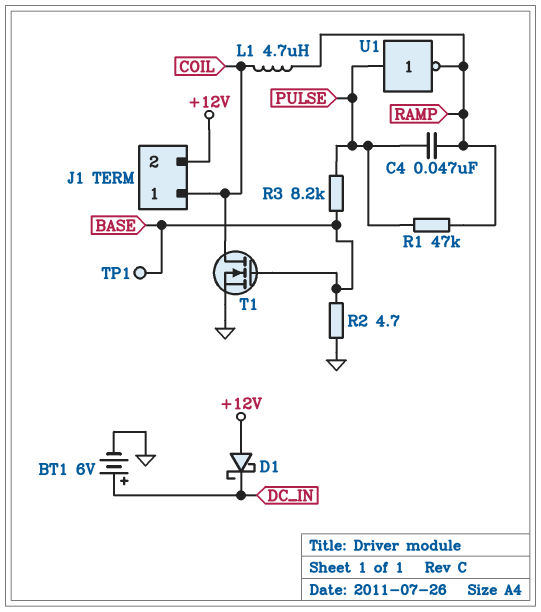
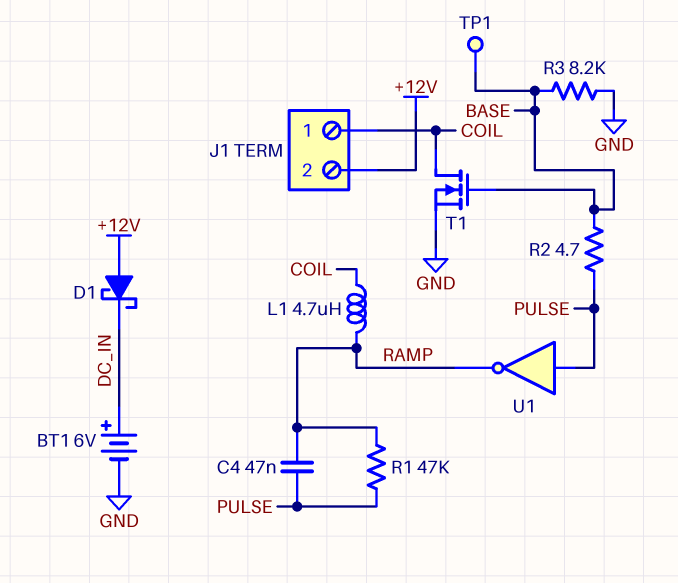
R2: 4.7 (BASE, GND) -> 4.7 (BASE, PULSE)
R3: 8.2k (BASE, PULSE) -> 8.2k (BASE, GND)

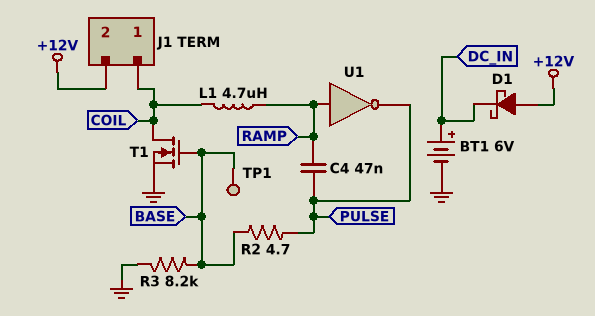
R1: 47k (PULSE, RAMP) -> none
U1: NOT (in PULSE, out RAMP) -> NOT (in RAMP, out PULSE)

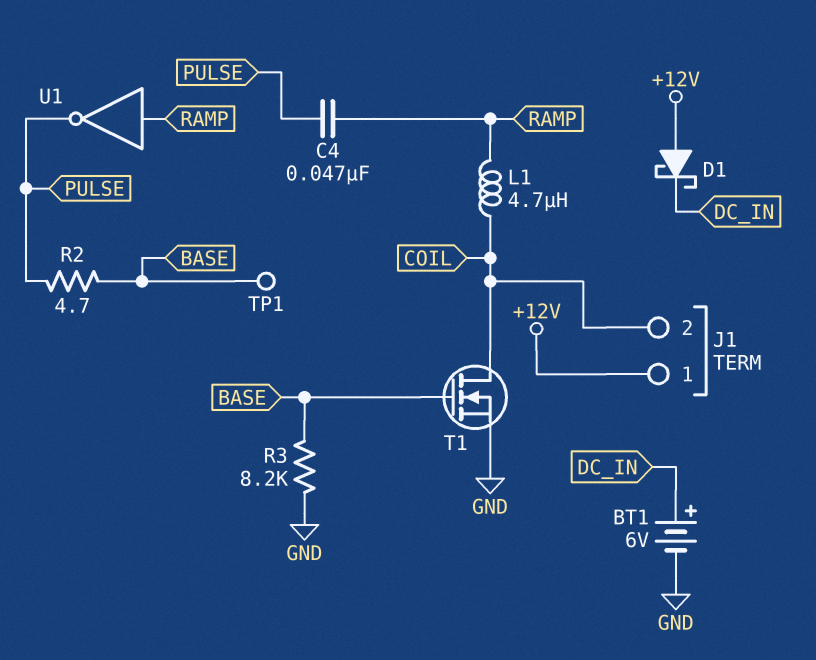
J1 pin 1: COIL -> +12V
J1 pin 2: +12V -> COIL

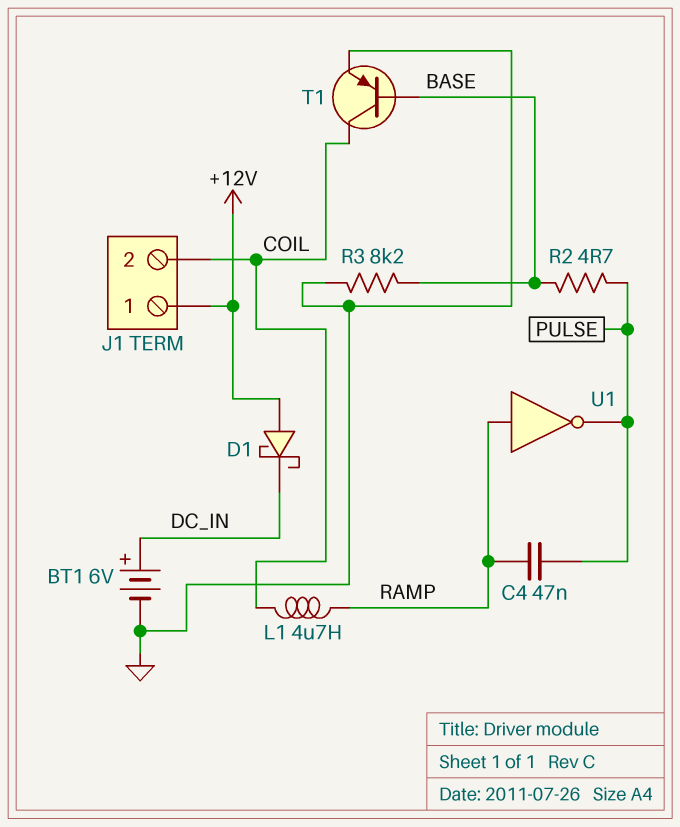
T1: NMOS (G BASE, D COIL, S GND) -> PNP (B BASE, C COIL, E GND)
TP1: test point (BASE) -> none

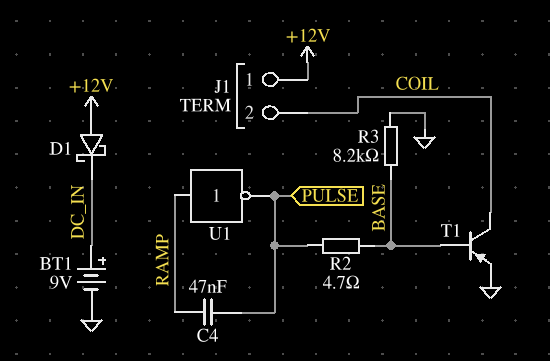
BT1: 6V (plus DC_IN, minus GND) -> 9V (plus DC_IN, minus GND)
L1: 4.7uH (COIL, RAMP) -> none

